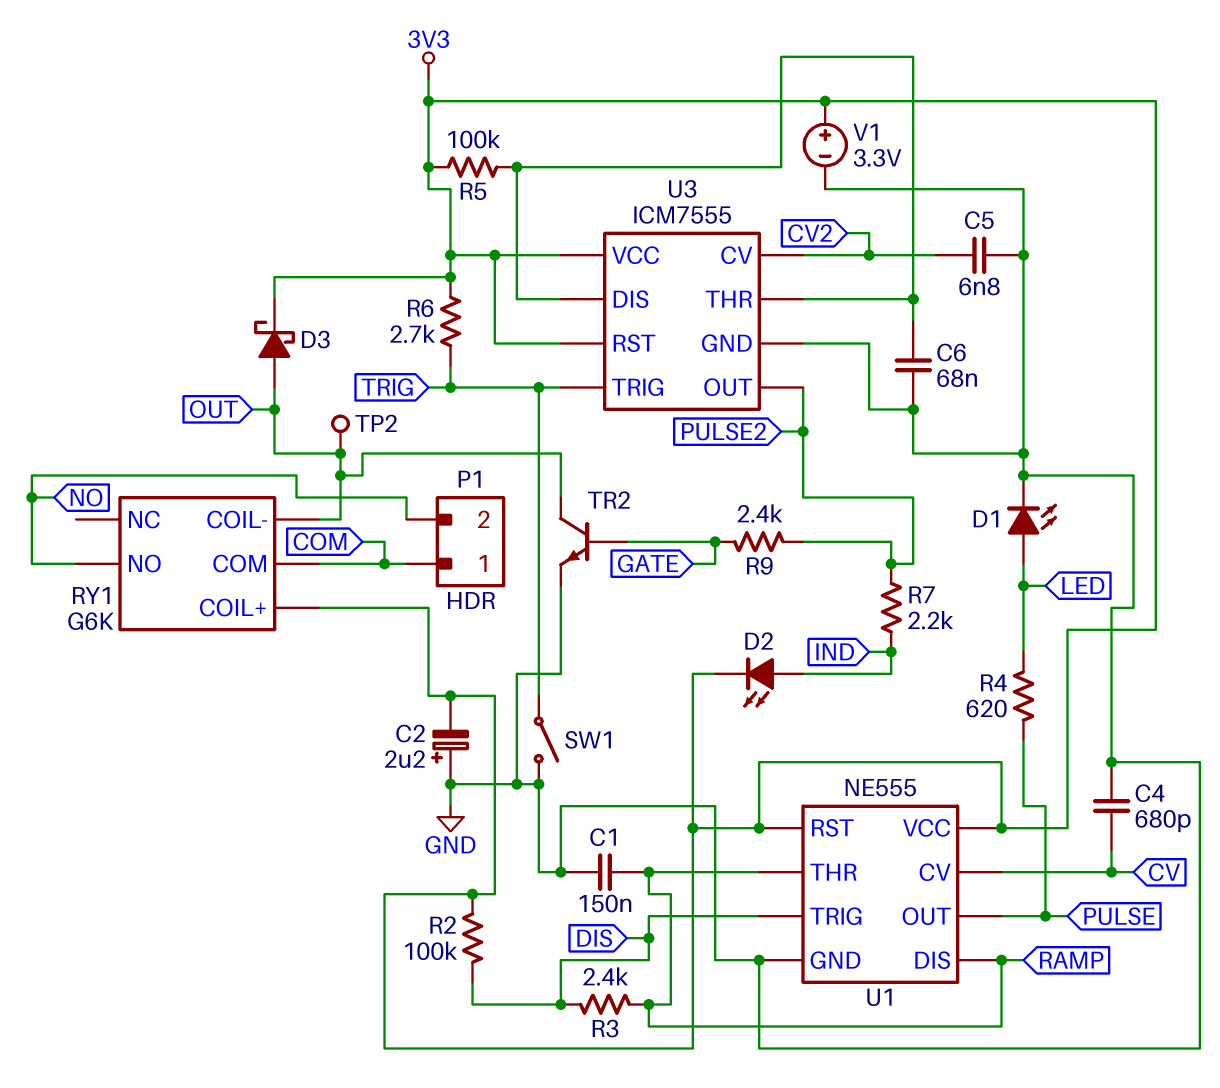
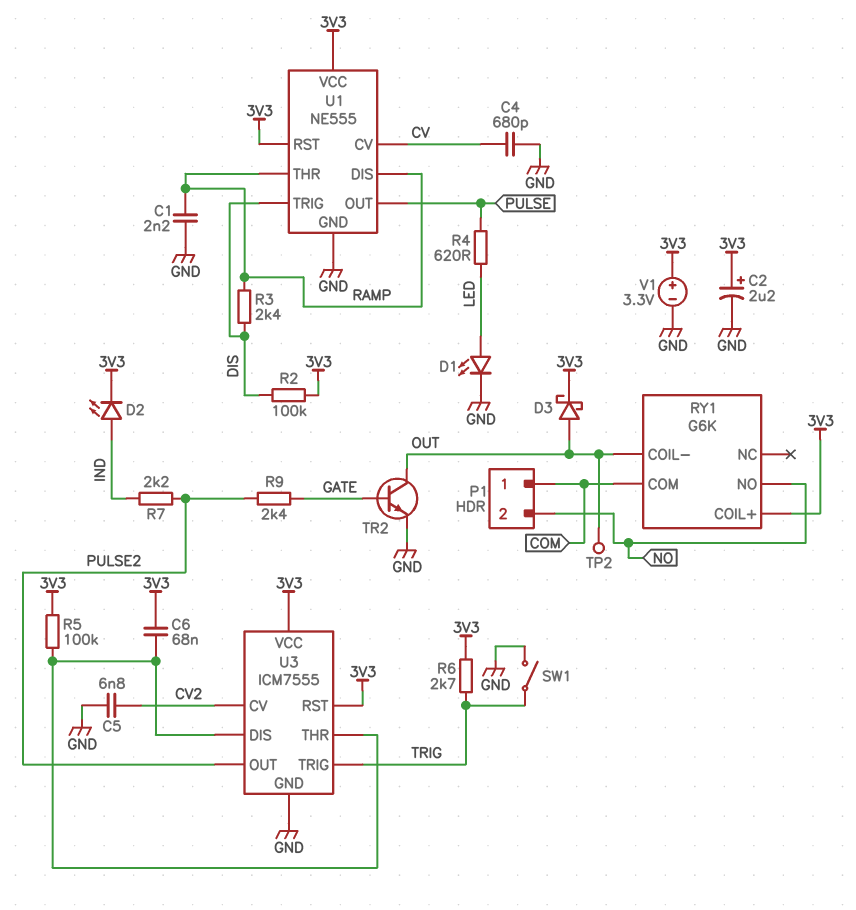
C1: 150nF (GND, RAMP) -> 2.2nF (GND, RAMP)
C2: 2.2uF (plus GND, minus 3V3) -> 2.2uF (plus 3V3, minus GND)
C6: 68nF (GND, U3/DIS) -> 68nF (3V3, U3/DIS)

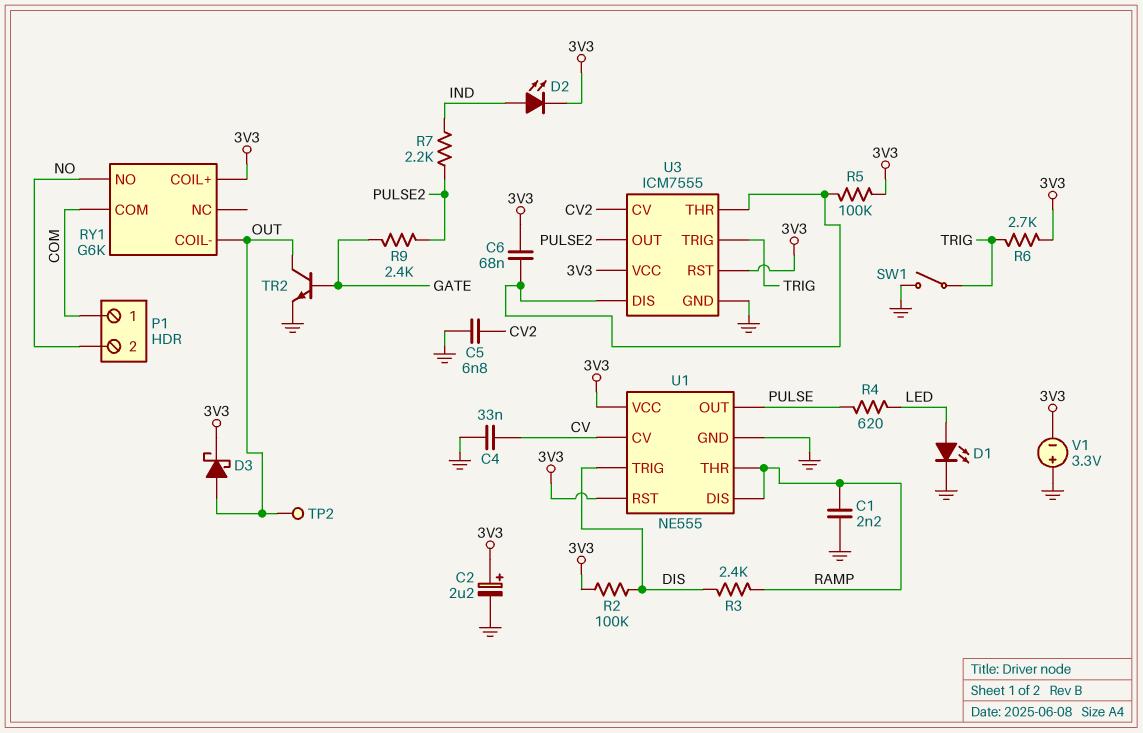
C4: 680pF (CV, GND) -> 33nF (CV, GND)
V1: 3.3V (plus 3V3, minus GND) -> 3.3V (plus GND, minus 3V3)

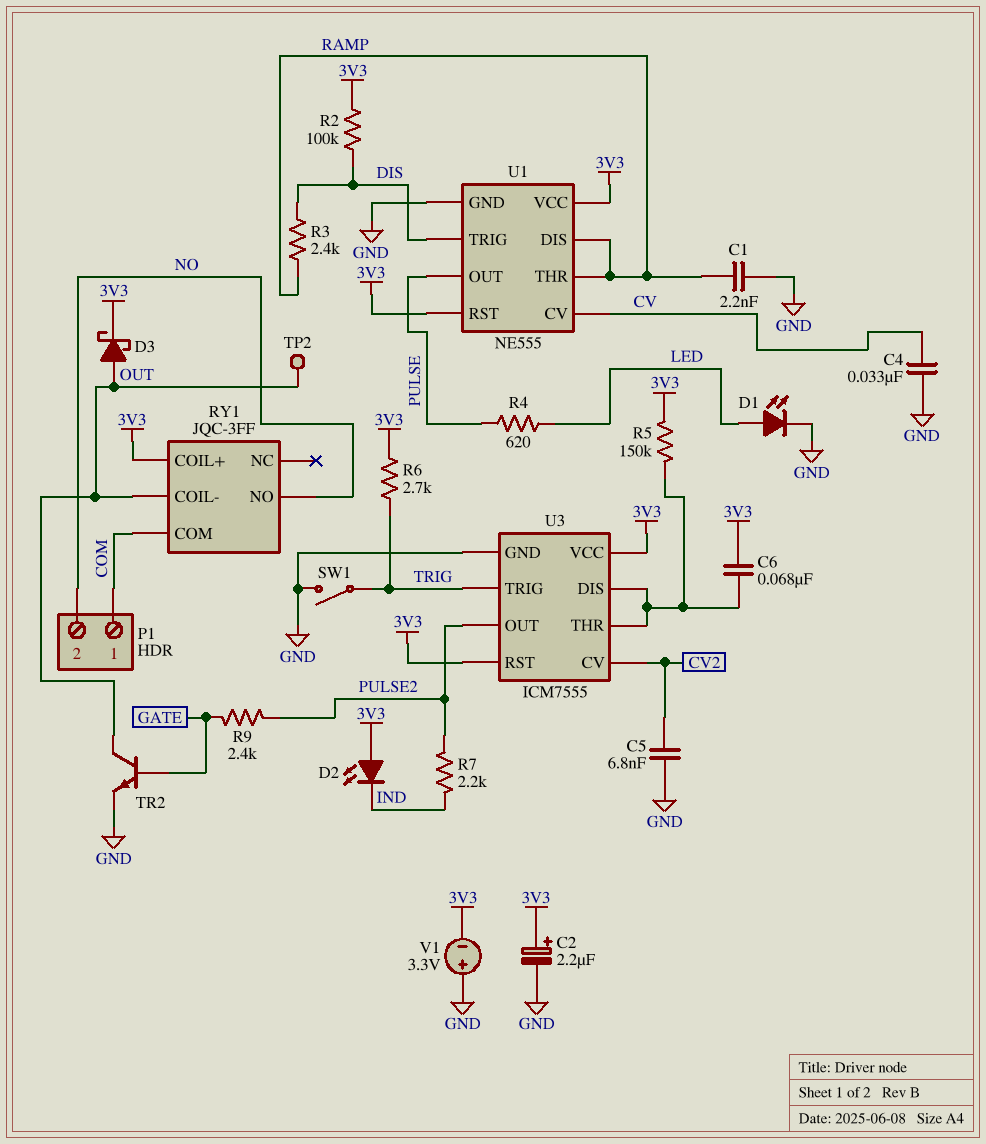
D2: LED (A IND, K 3V3) -> LED (A 3V3, K IND)
R5: 100k (3V3, U3/DIS) -> 150k (3V3, U3/DIS)
RY1: G6K -> JQC-3FF

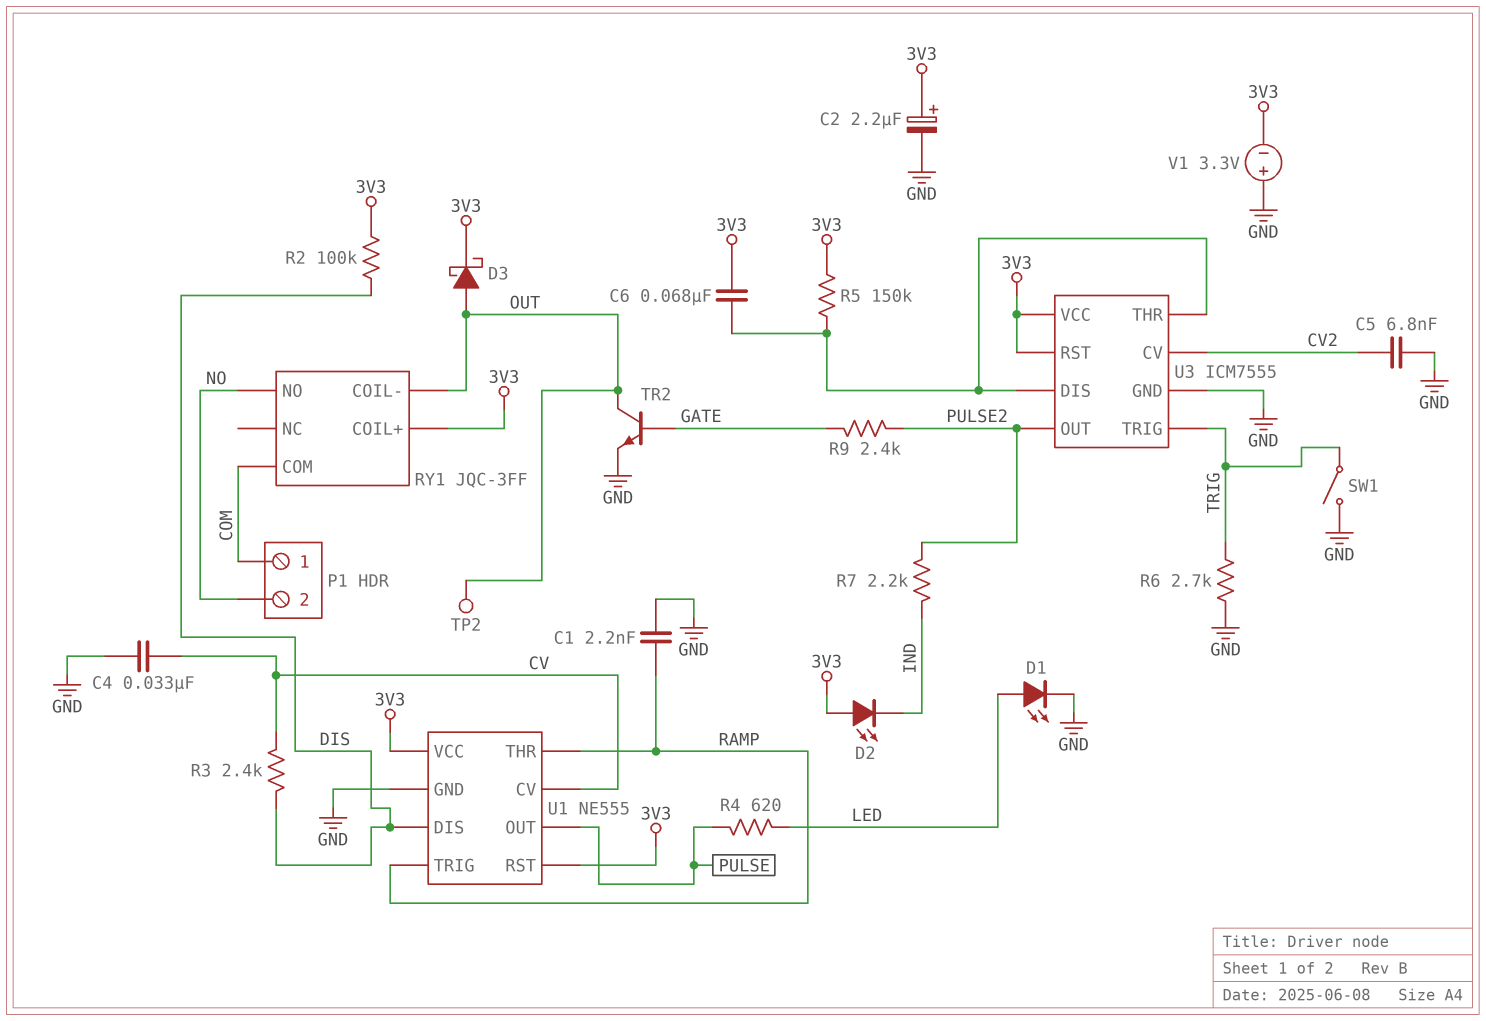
R3: 2.4k (DIS, RAMP) -> 2.4k (CV, DIS)
R6: 2.7k (3V3, TRIG) -> 2.7k (GND, TRIG)
U1 pin DIS: RAMP -> DIS
U1 pin TRIG: DIS -> RAMP

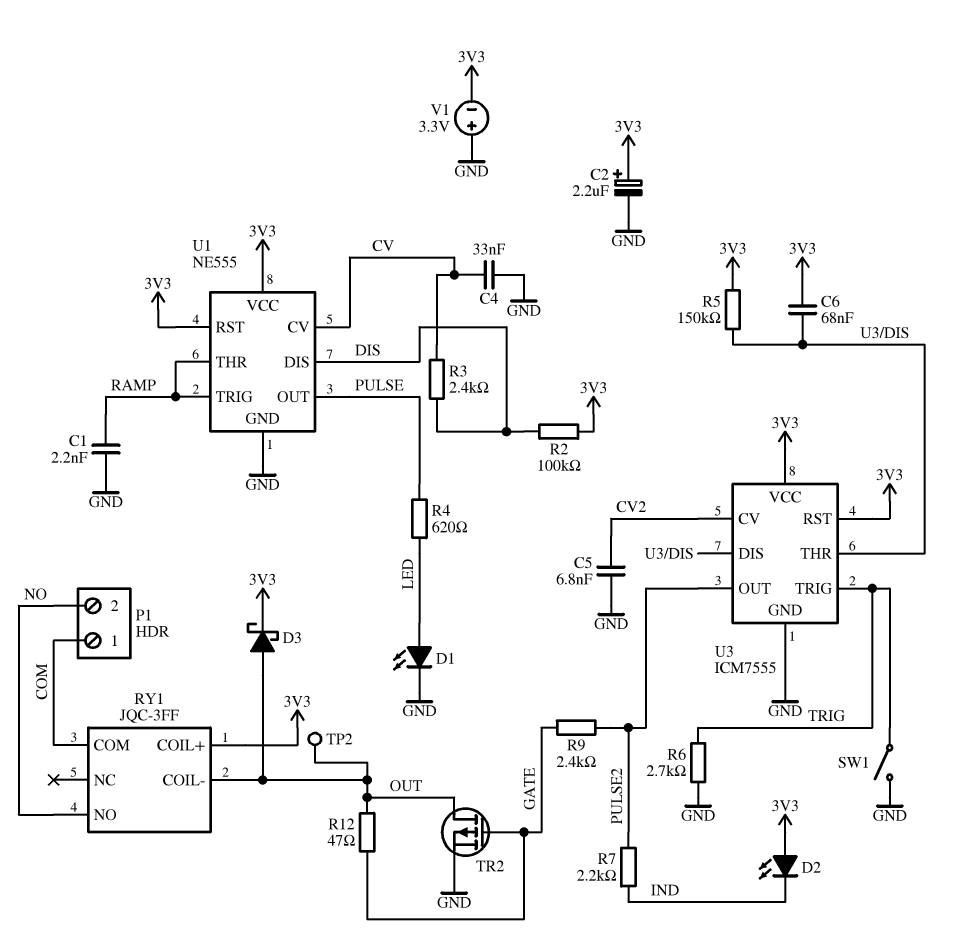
R12: none -> 47 (GATE, OUT)
TR2: NPN (B GATE, C OUT, E GND) -> PMOS (G GATE, D OUT, S GND)

